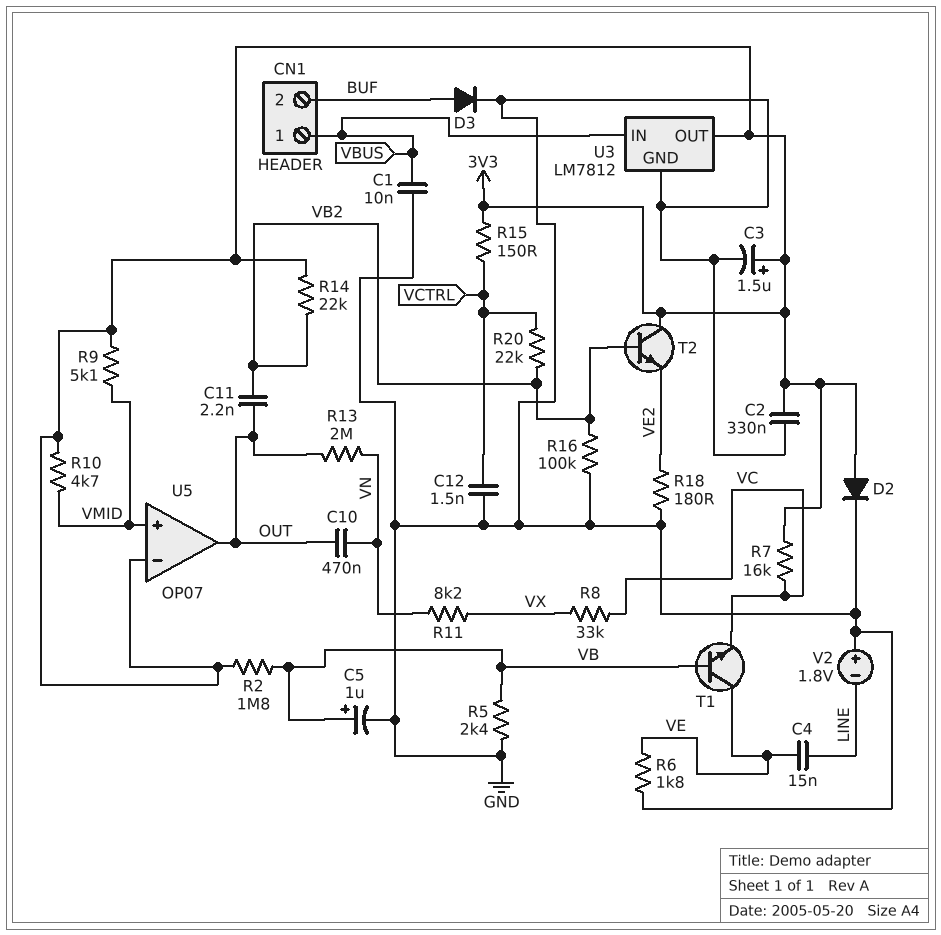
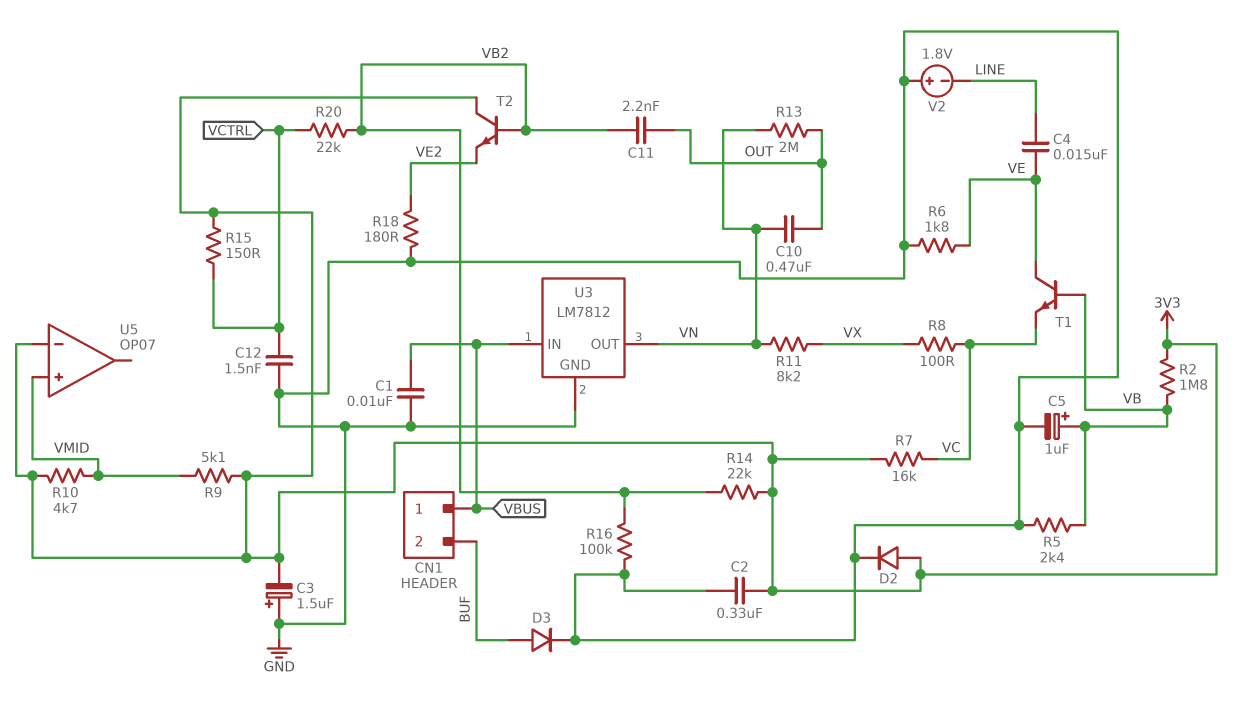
C3: 1.5uF (plus 3V3, minus GND) -> 1.5uF (plus GND, minus 3V3)
R8: 33k (VC, VX) -> 100 (VC, VX)
U3 pin OUT: 3V3 -> VN
U5 pin out: OUT -> none

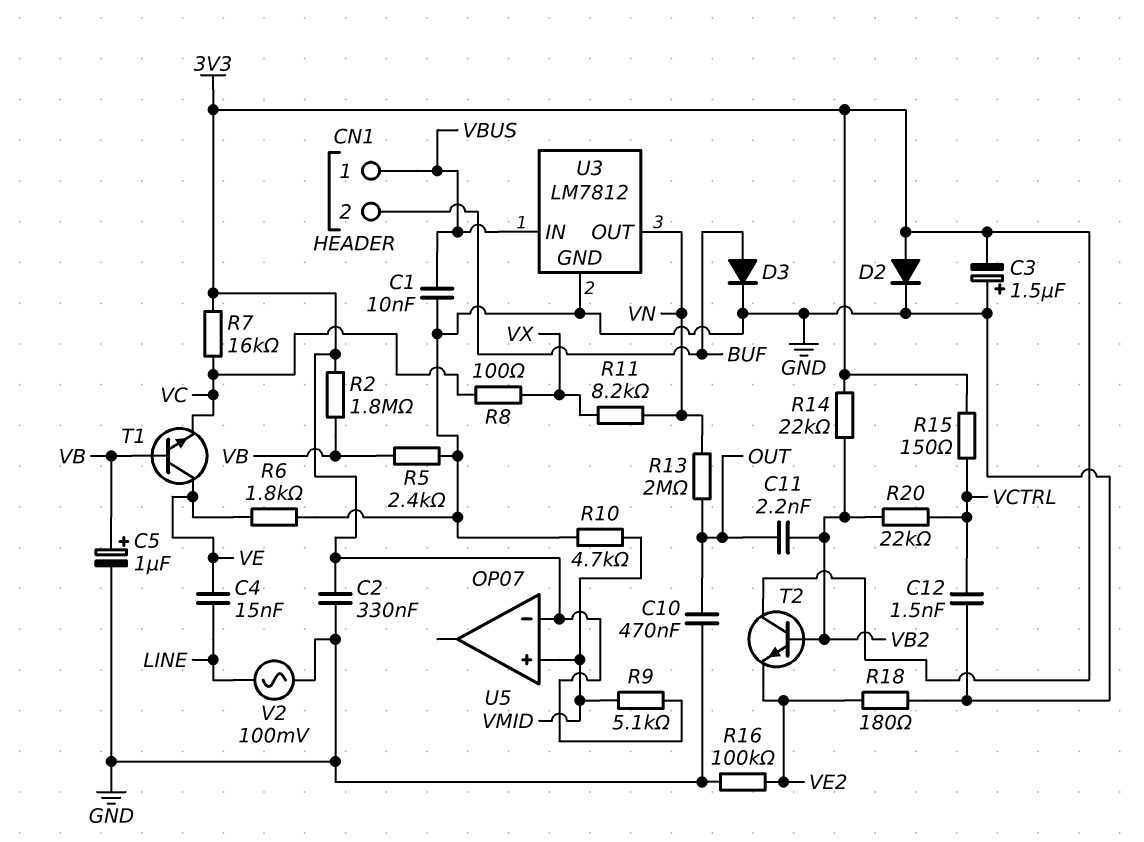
C10: 470nF (OUT, VN) -> 470nF (GND, OUT)
R10: 4.7k (3V3, VMID) -> 4.7k (GND, VMID)
R16: 100k (GND, VB2) -> 100k (GND, VE2)
V2: 1.8V (plus GND, minus LINE) -> AC 100mV (GND, LINE)

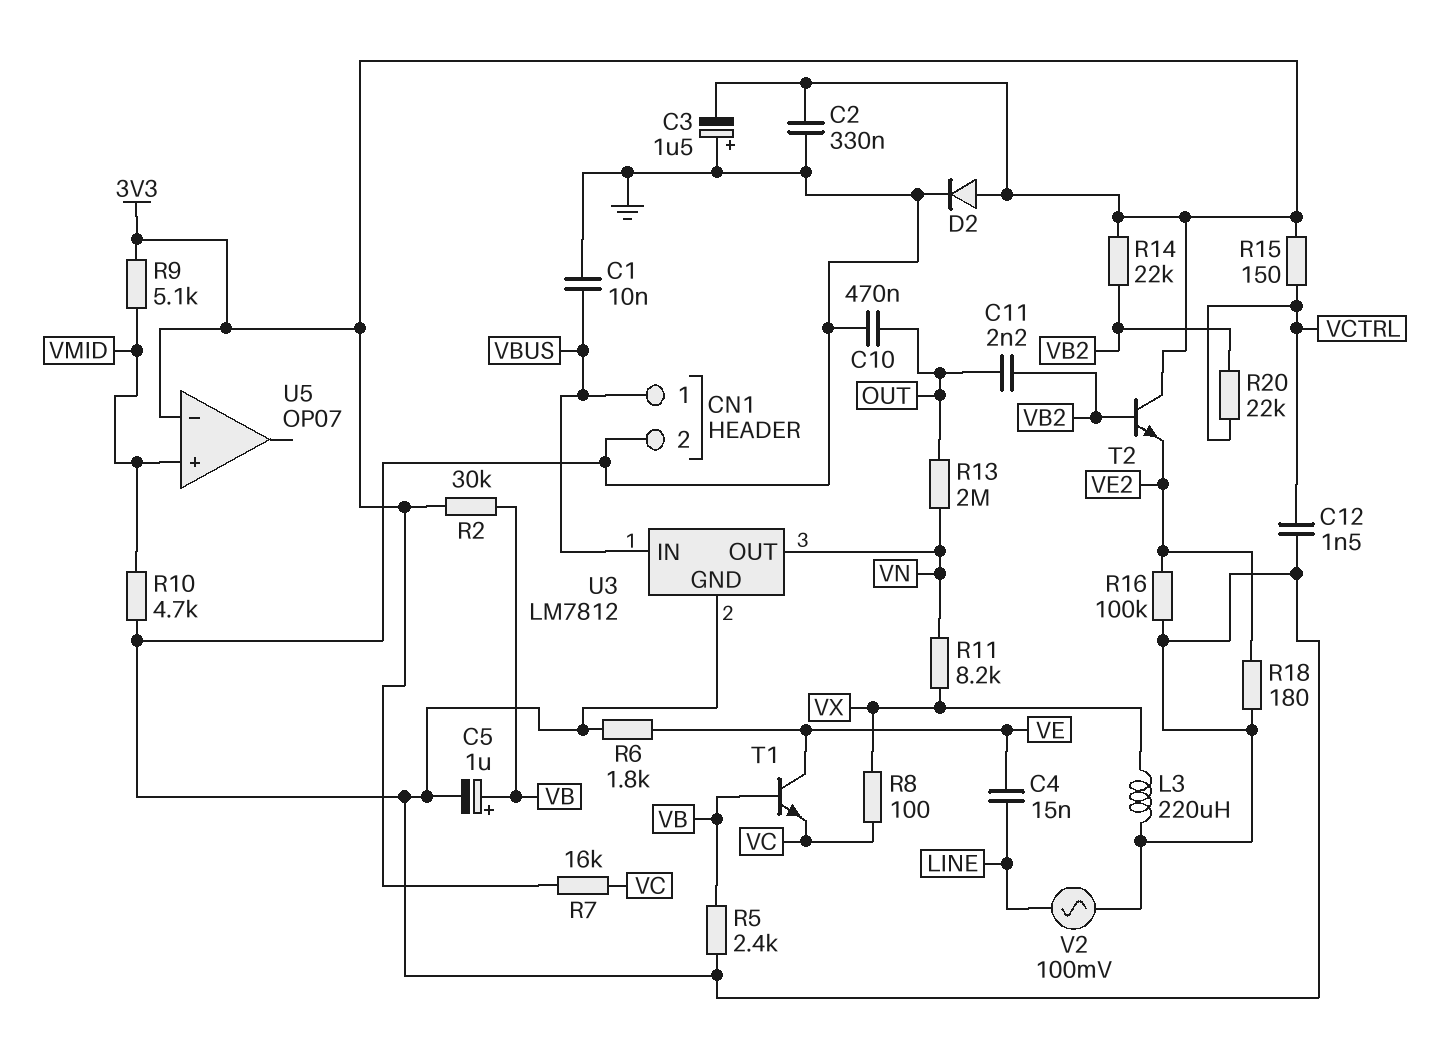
CN1 pin 2: BUF -> GND
D3: diode (A BUF, K GND) -> none
L3: none -> 220uH (GND, VX)
R2: 1.8M (3V3, VB) -> 30k (3V3, VB)

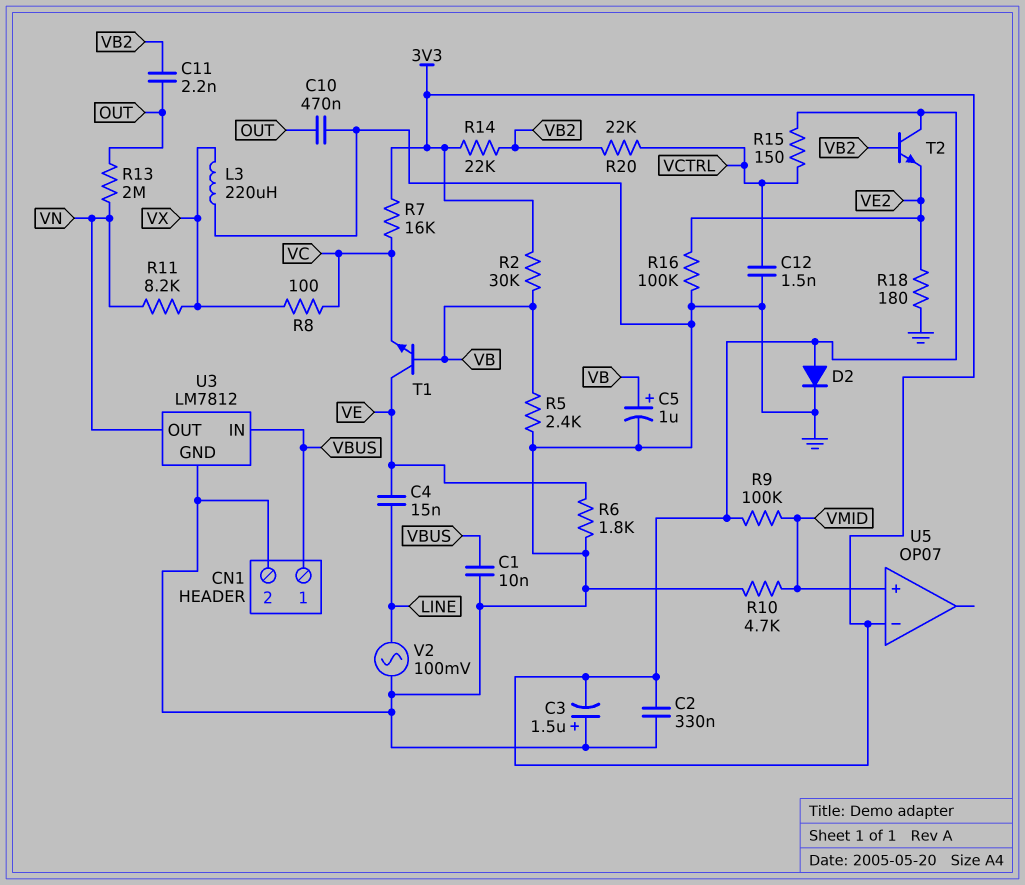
R9: 5.1k (3V3, VMID) -> 100k (3V3, VMID)

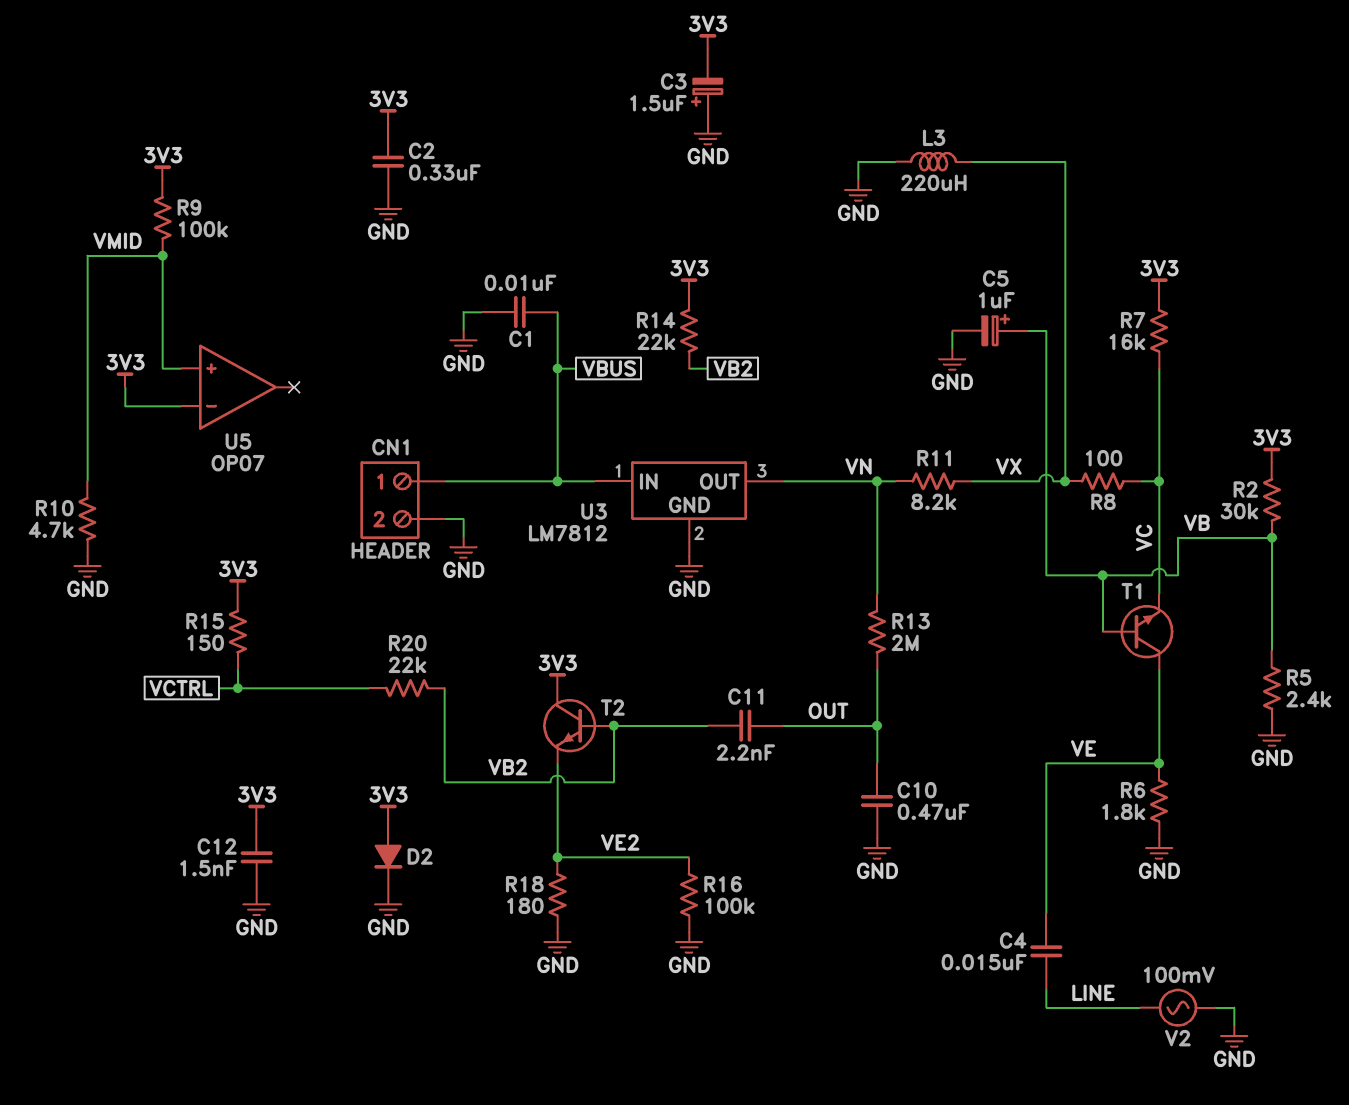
C12: 1.5nF (GND, VCTRL) -> 1.5nF (3V3, GND)

